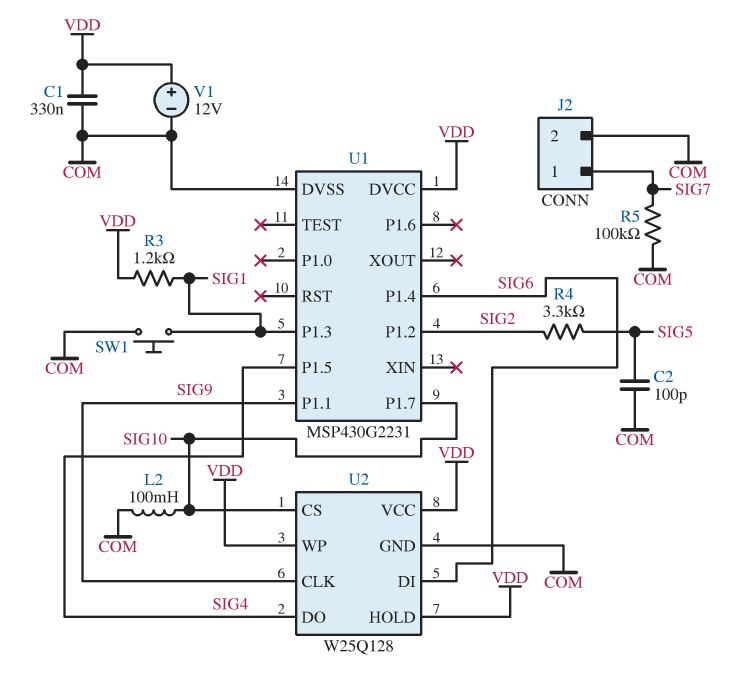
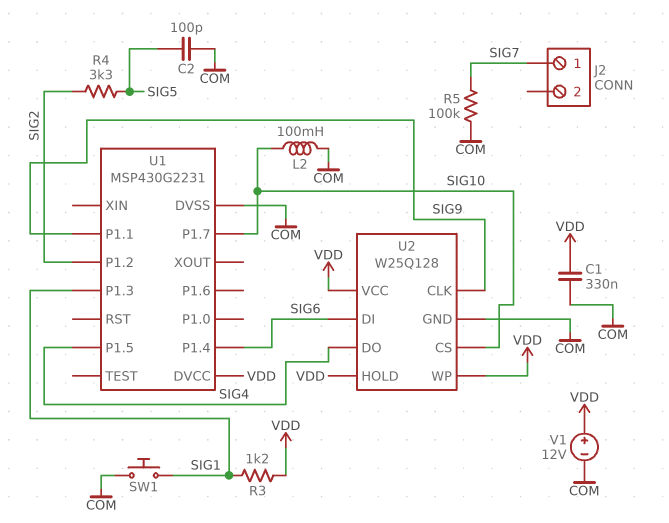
J2 pin 2: COM -> none

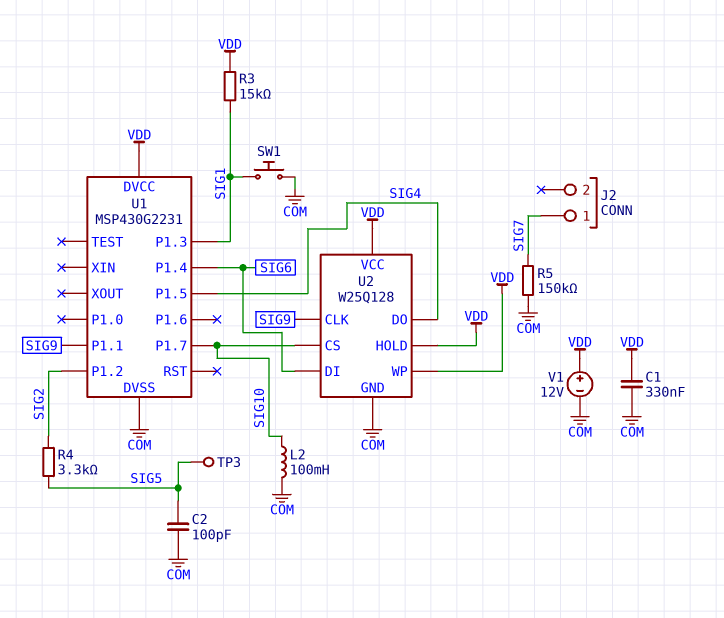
R3: 1.2k (SIG1, VDD) -> 15k (SIG1, VDD)
R5: 100k (COM, SIG7) -> 150k (COM, SIG7)
TP3: none -> test point (SIG5)

